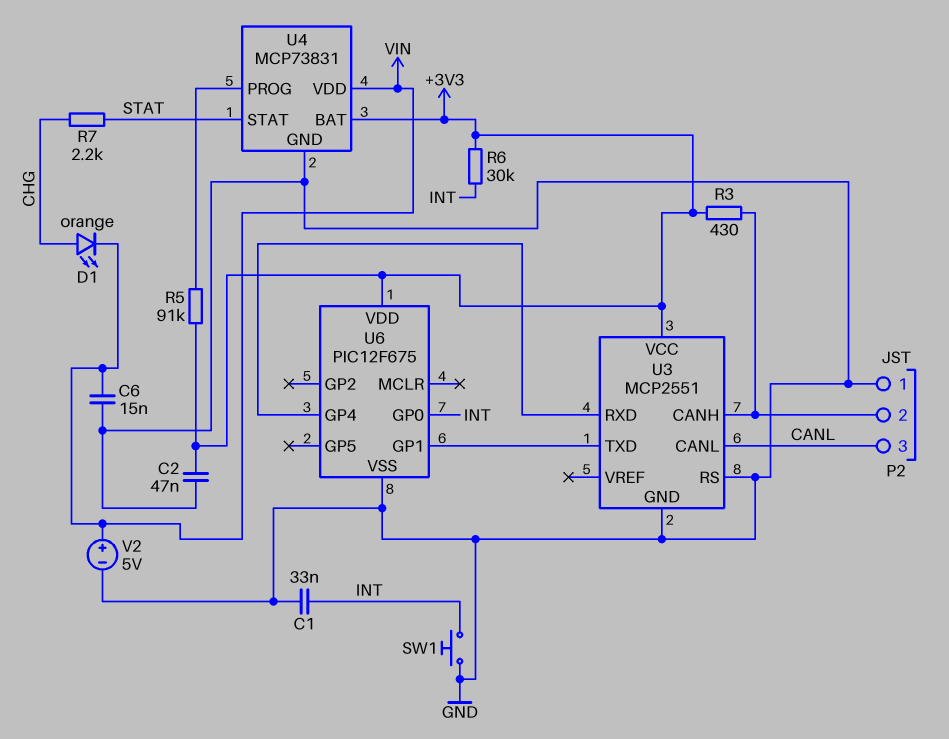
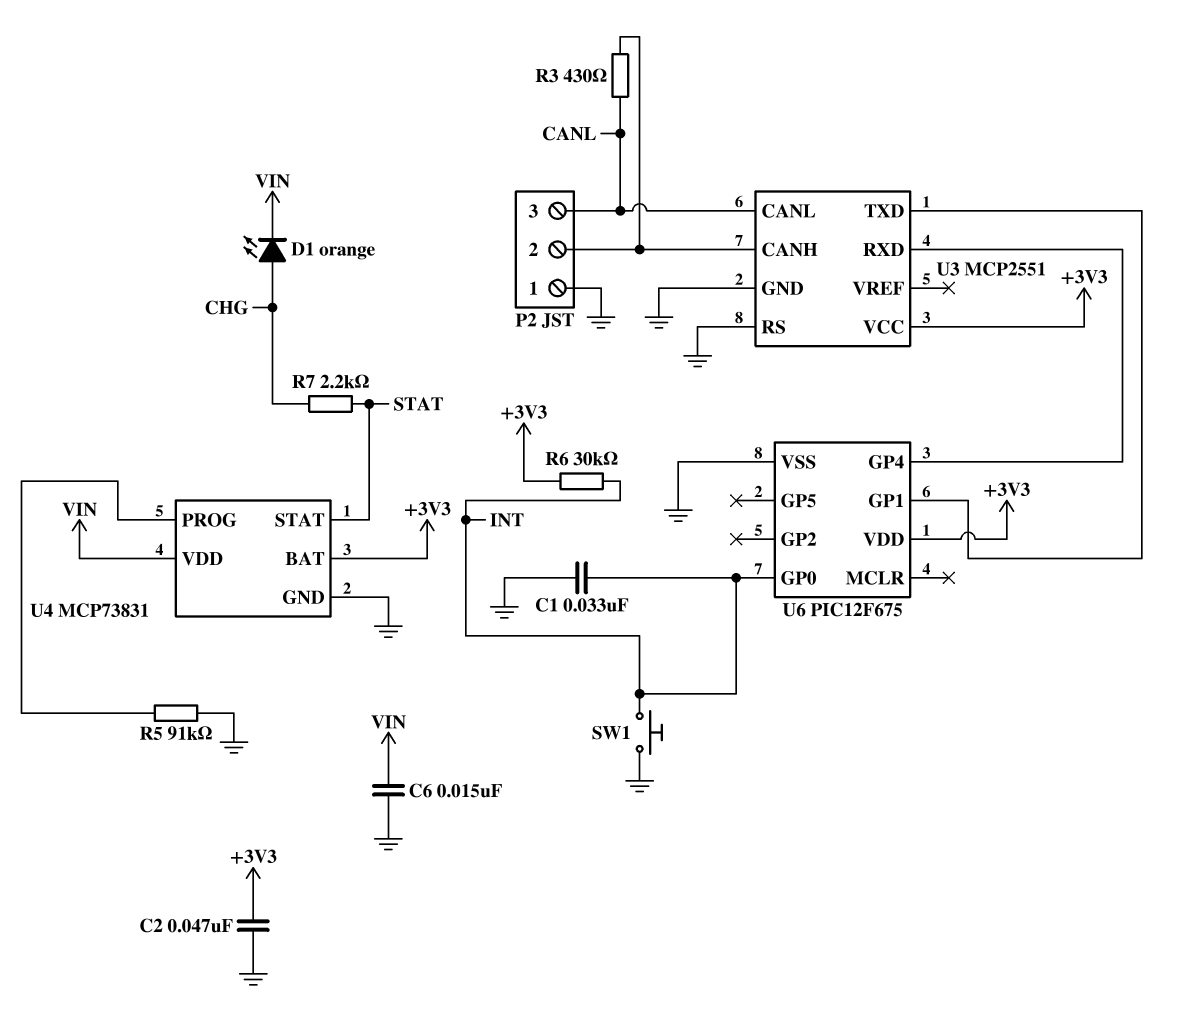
R3: 430 (+3V3, P2/2) -> 430 (CANL, P2/2)
R5: 91k (+3V3, U4/PROG) -> 91k (GND, U4/PROG)
V2: 5V (plus VIN, minus GND) -> none

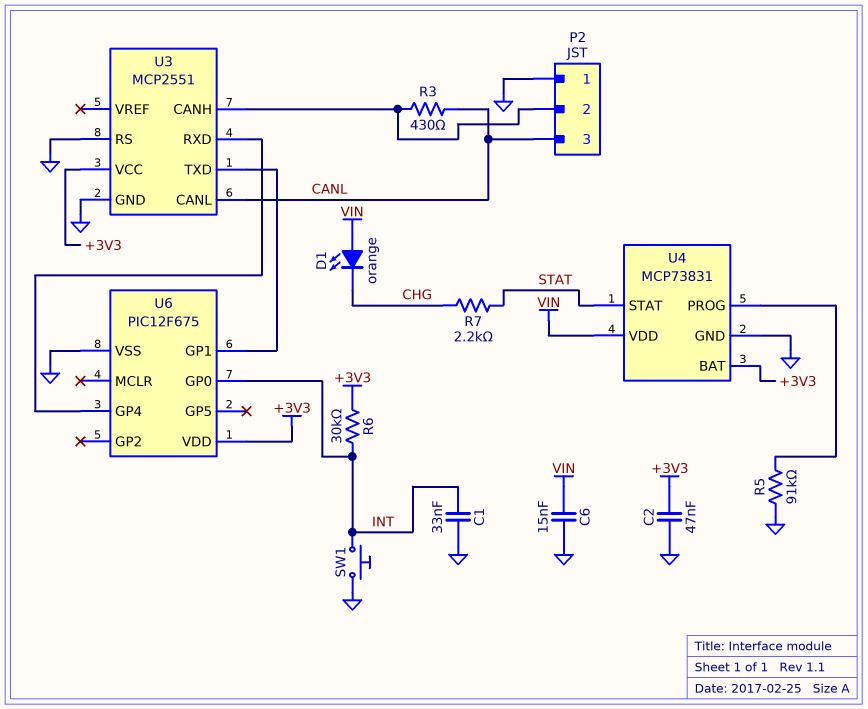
D1: LED orange (A CHG, K VIN) -> LED orange (A VIN, K CHG)

